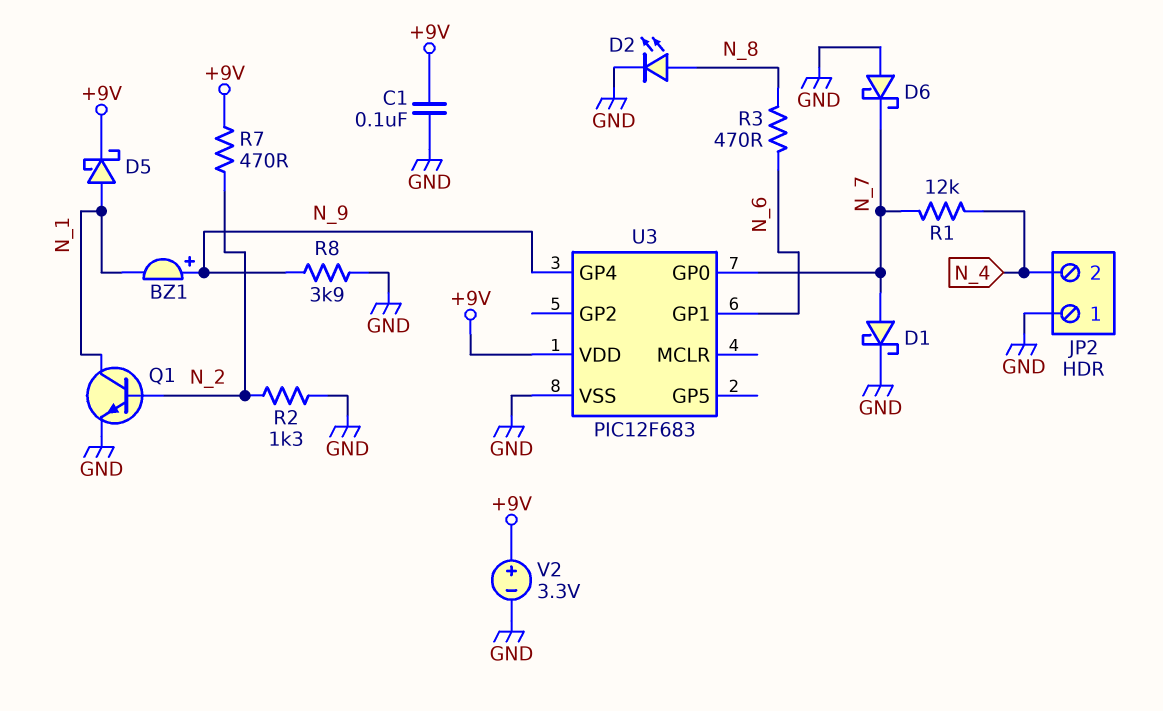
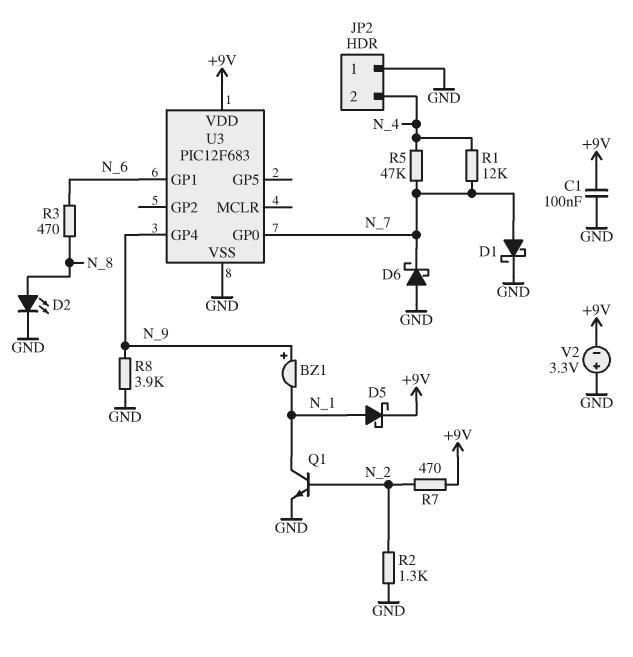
R5: none -> 47k (N_4, N_7)
V2: 3.3V (plus +9V, minus GND) -> 3.3V (plus GND, minus +9V)

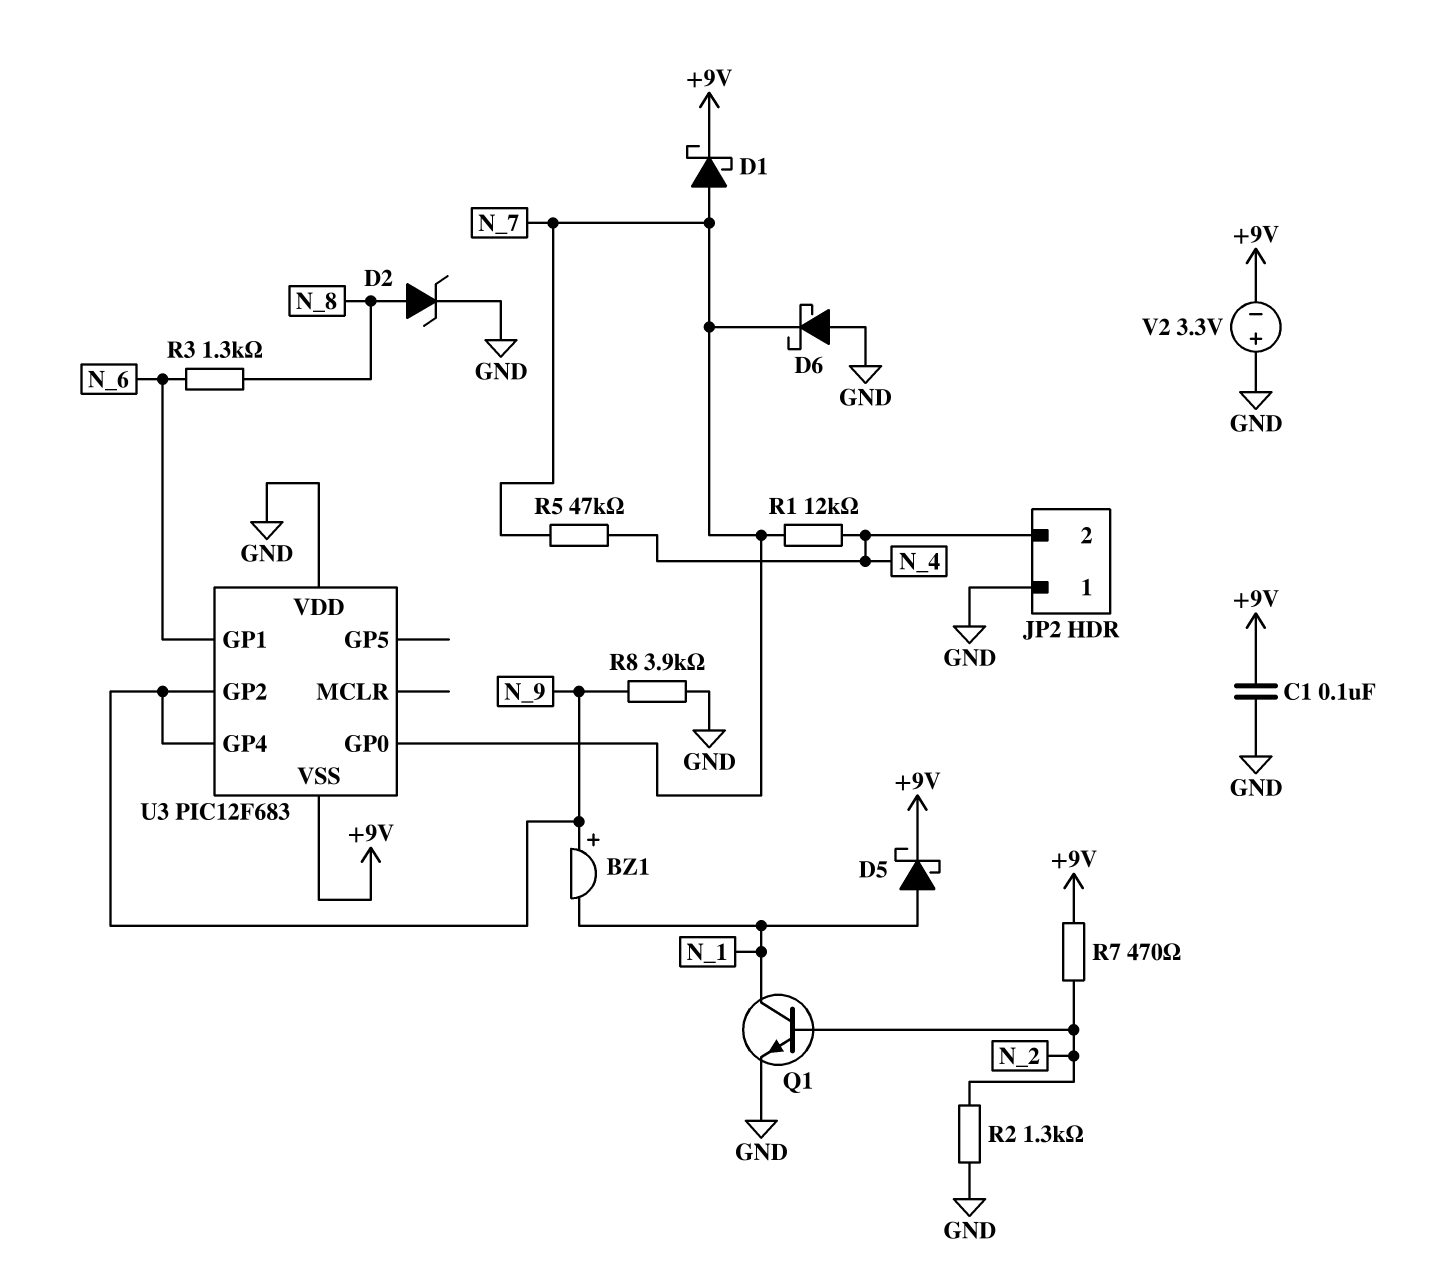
D1: schottky (A N_7, K GND) -> schottky (A N_7, K +9V)
D2: LED (A N_8, K GND) -> zener (A N_8, K GND)
R3: 470 (N_6, N_8) -> 1.3k (N_6, N_8)
U3 pin GP2: none -> N_9
U3 pin VDD: +9V -> GND
U3 pin VSS: GND -> +9V

